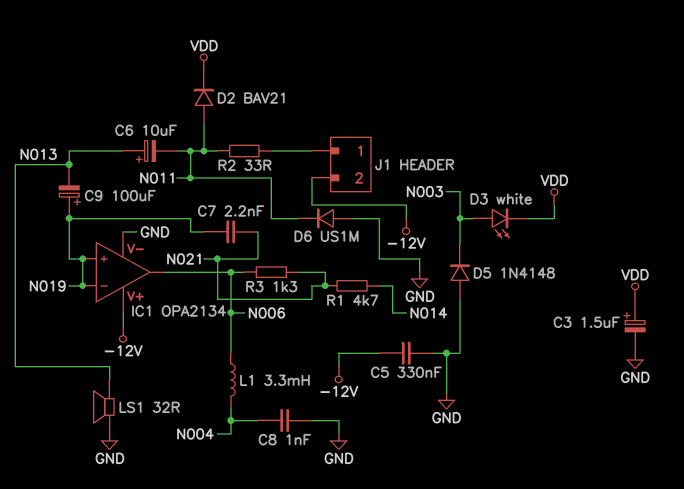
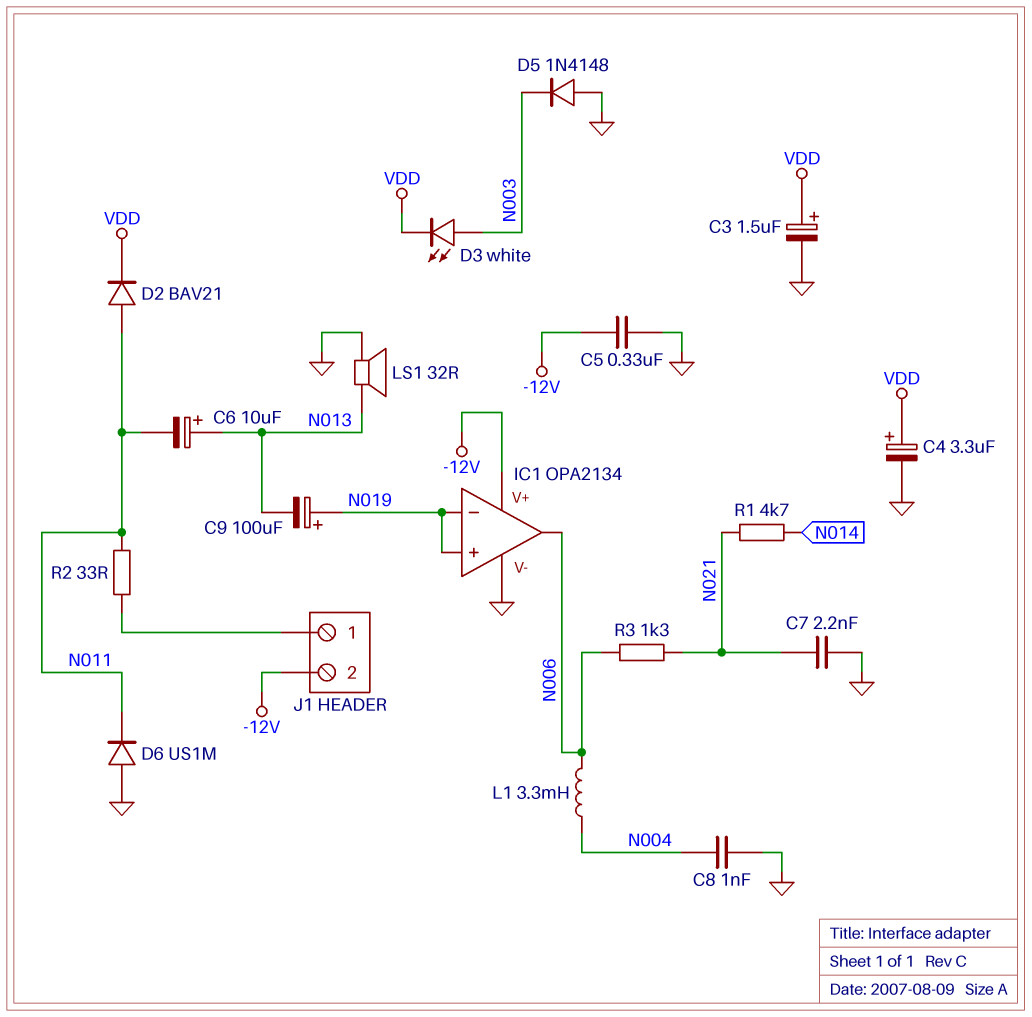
C4: none -> 3.3uF (plus VDD, minus GND)
C7: 2.2nF (N019, N021) -> 2.2nF (GND, N021)

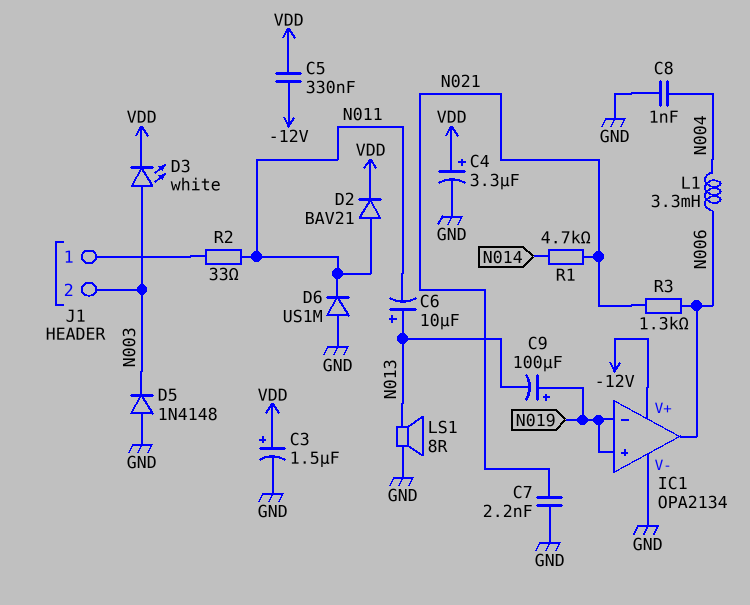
C5: 330nF (-12V, GND) -> 330nF (-12V, VDD)
J1 pin 2: -12V -> N003
LS1: speaker 32R (GND, N013) -> speaker 8R (GND, N013)

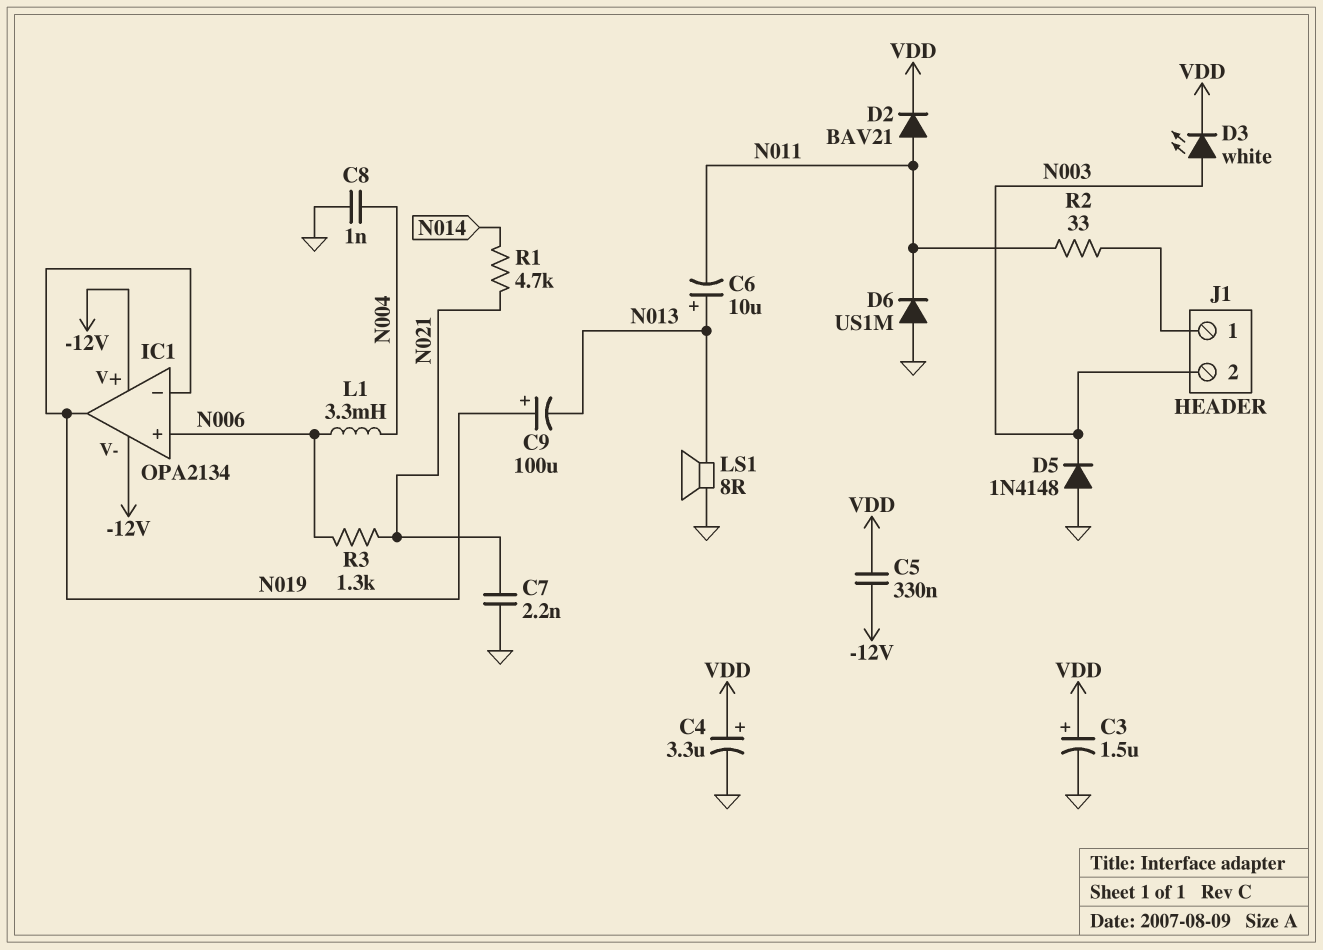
IC1 pin V-: GND -> -12V
IC1 pin in+: N019 -> N006
IC1 pin out: N006 -> N019

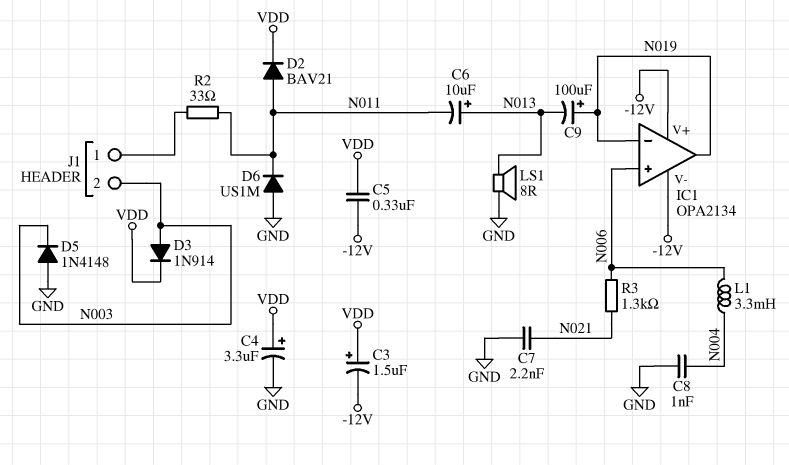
C3: 1.5uF (plus VDD, minus GND) -> 1.5uF (plus VDD, minus -12V)
D3: LED white (A N003, K VDD) -> diode 1N914 (A N003, K VDD)
R1: 4.7k (N014, N021) -> none

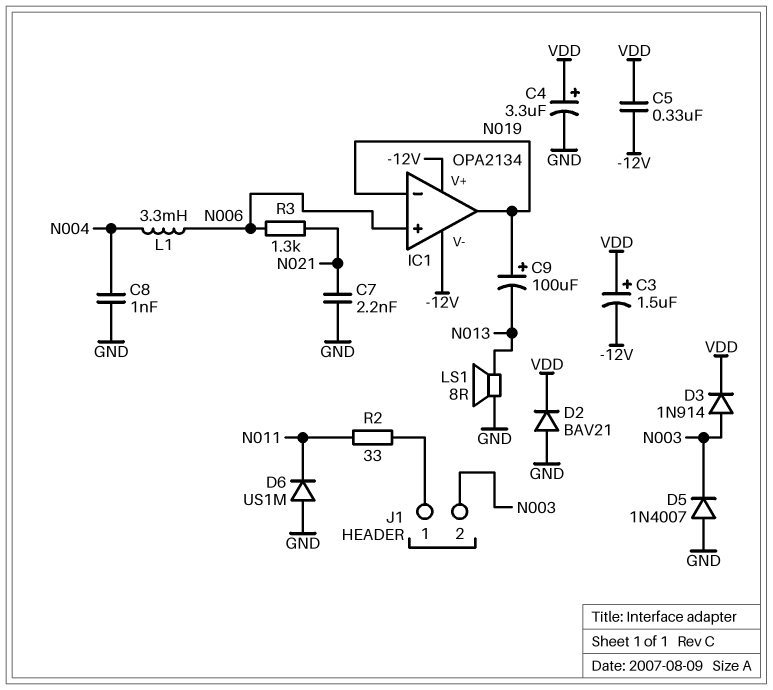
C6: 10uF (plus N013, minus N011) -> none
D2: diode BAV21 (A N011, K VDD) -> diode BAV21 (A GND, K VDD)
D5: diode 1N4148 (A GND, K N003) -> diode 1N4007 (A GND, K N003)

